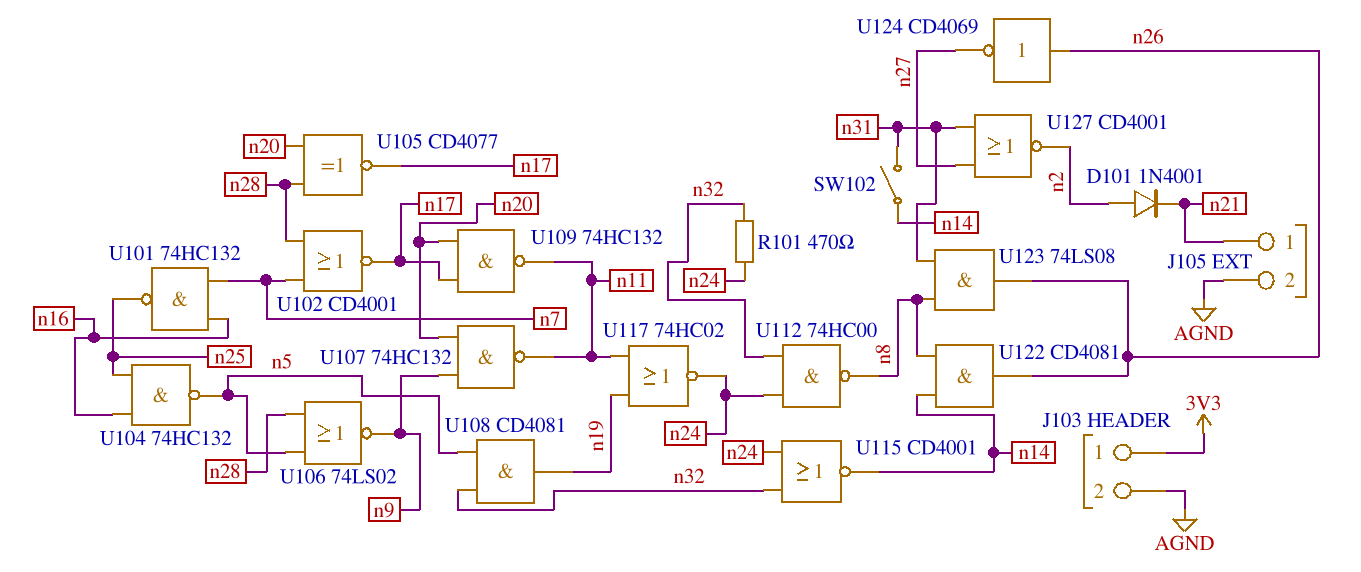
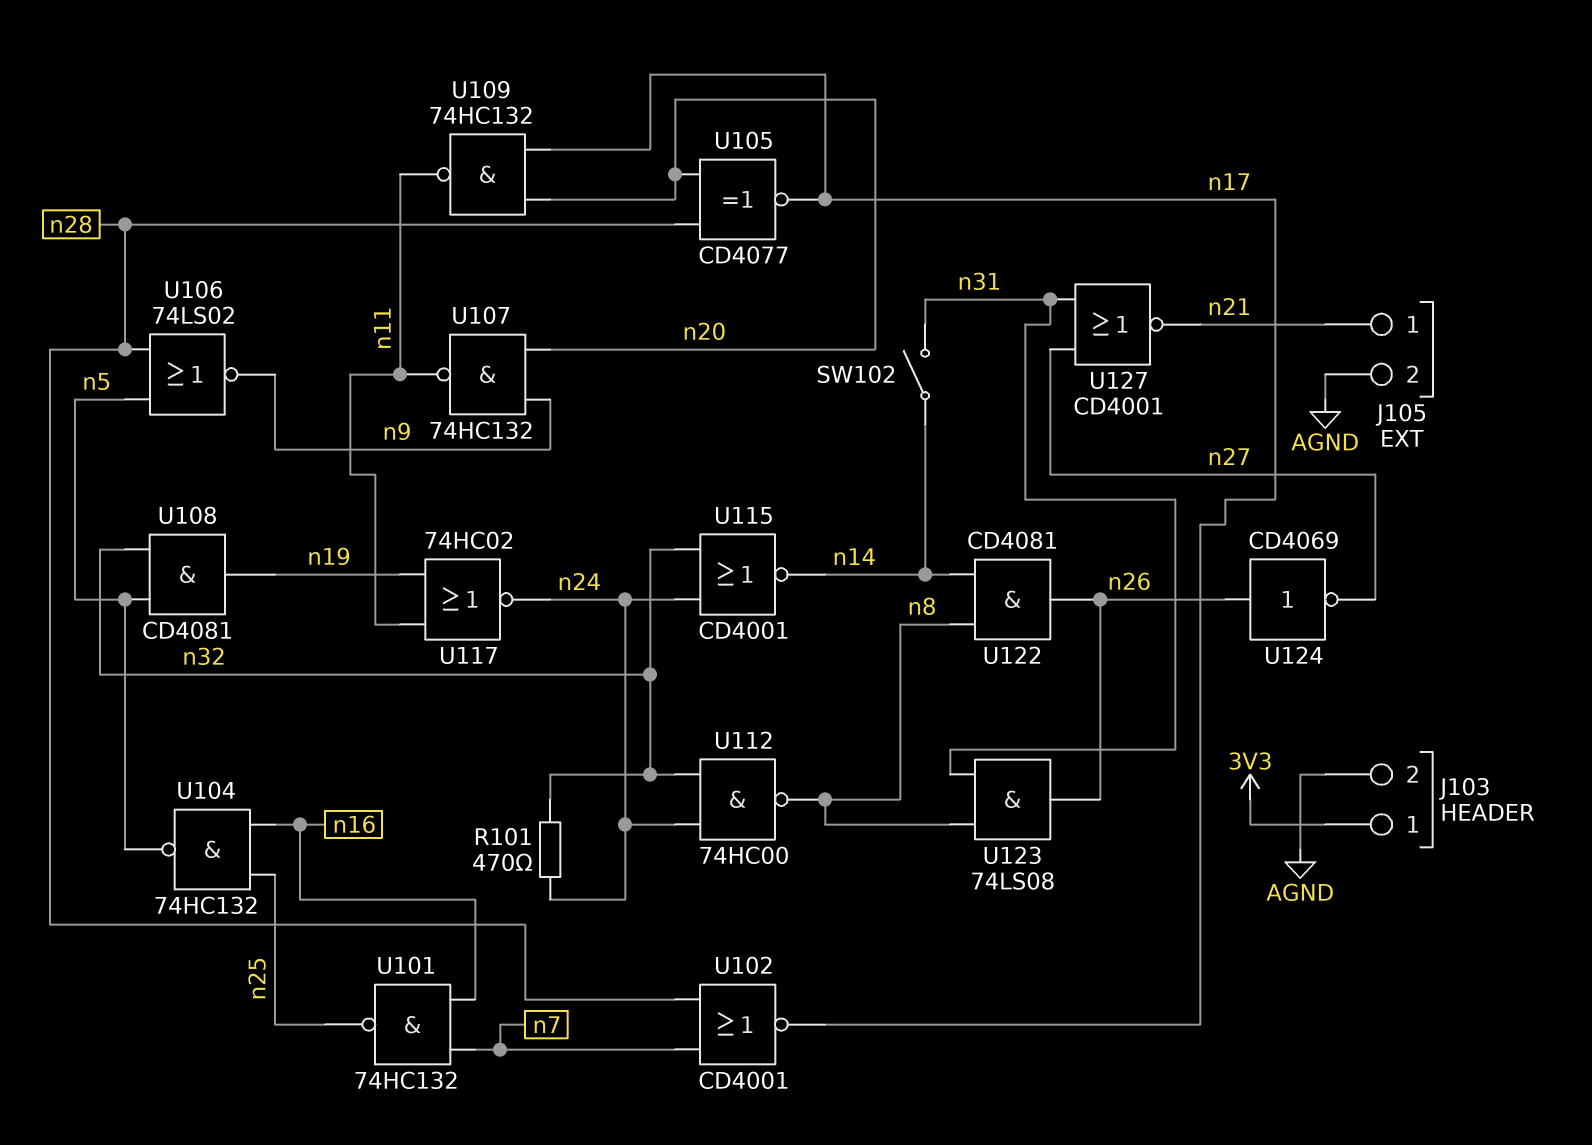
D101: diode 1N4001 (A n2, K n21) -> none
U127: NOR CD4001 (in n27, in n31, out n2) -> NOR CD4001 (in n27, in n31, out n21)

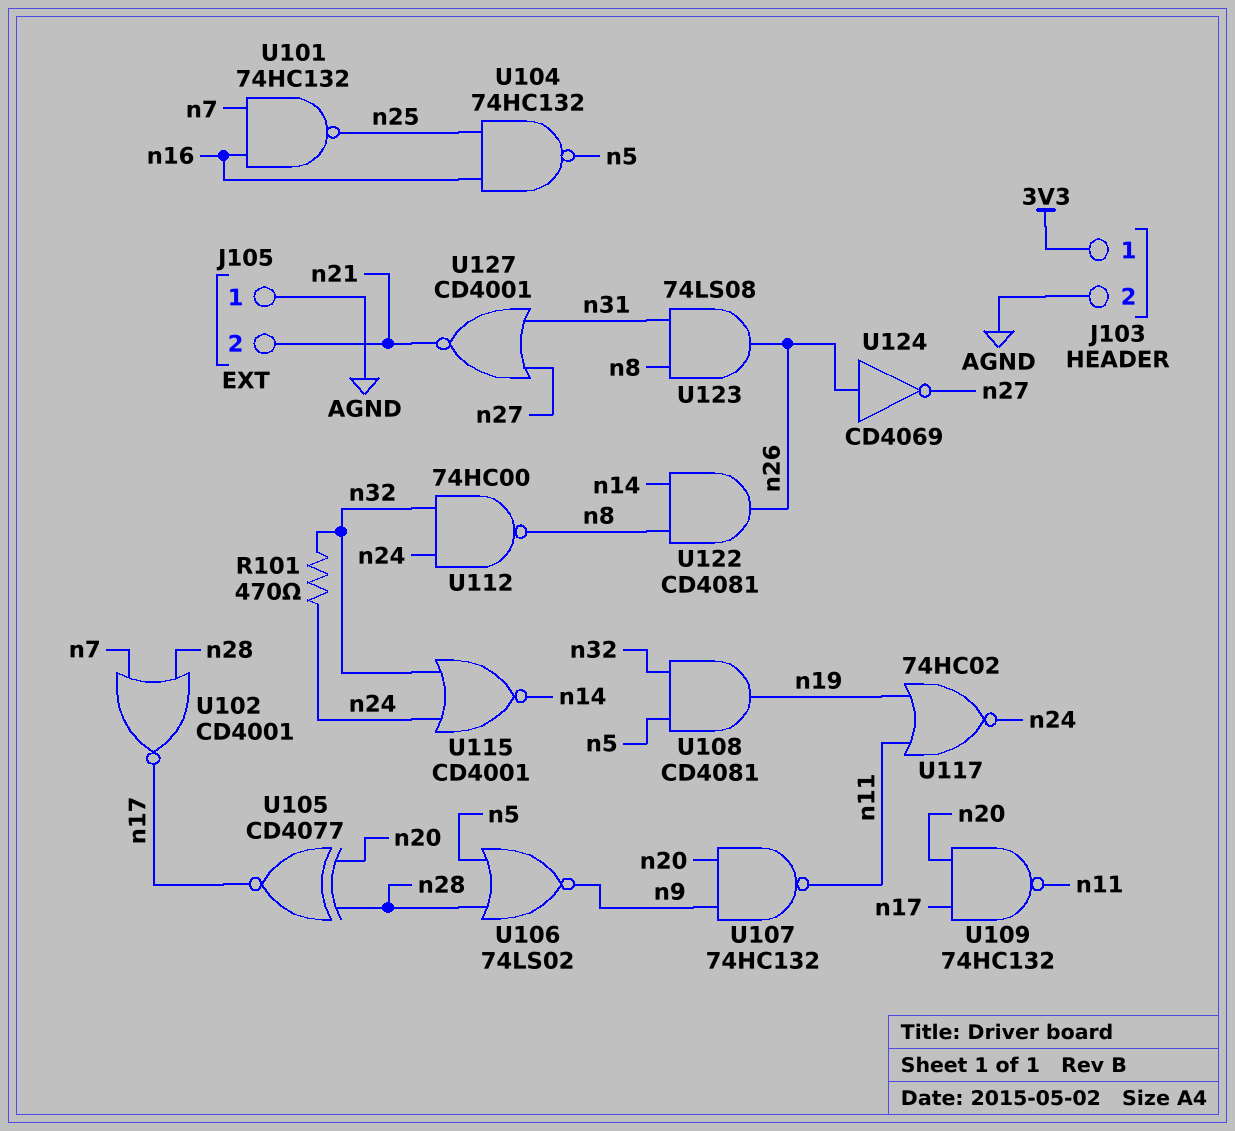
J105 pin 1: n21 -> AGND
J105 pin 2: AGND -> n21
SW102: switch (n14, n31) -> none

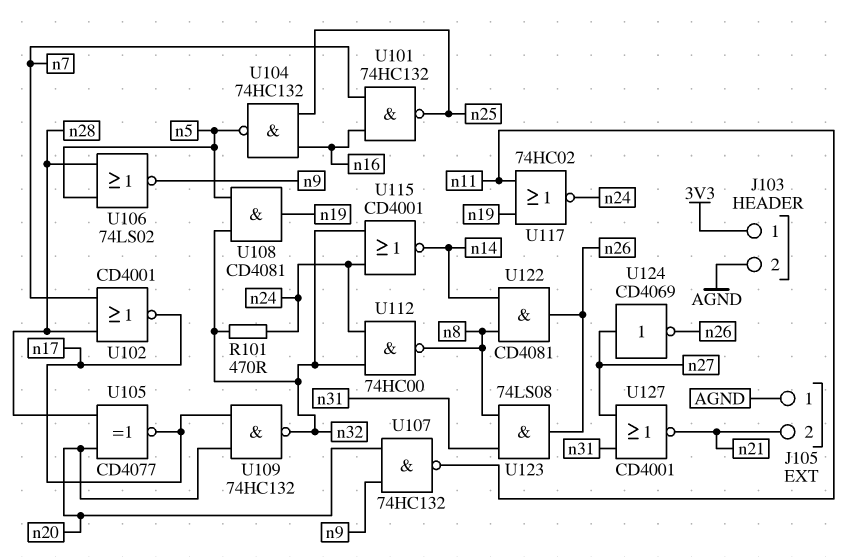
U109: NAND 74HC132 (in n17, in n20, out n11) -> NAND 74HC132 (in n17, in n20, out n32)
U124: NOT CD4069 (in n26, out n27) -> NOT CD4069 (in n27, out n26)

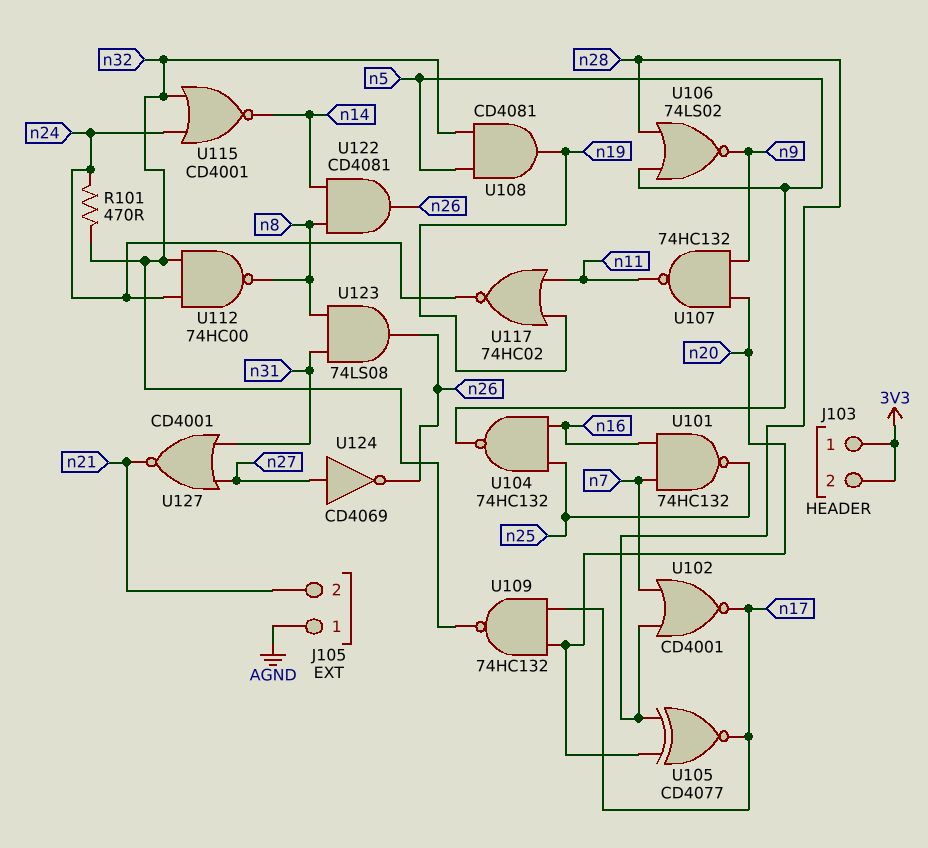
J103 pin 2: AGND -> 3V3

